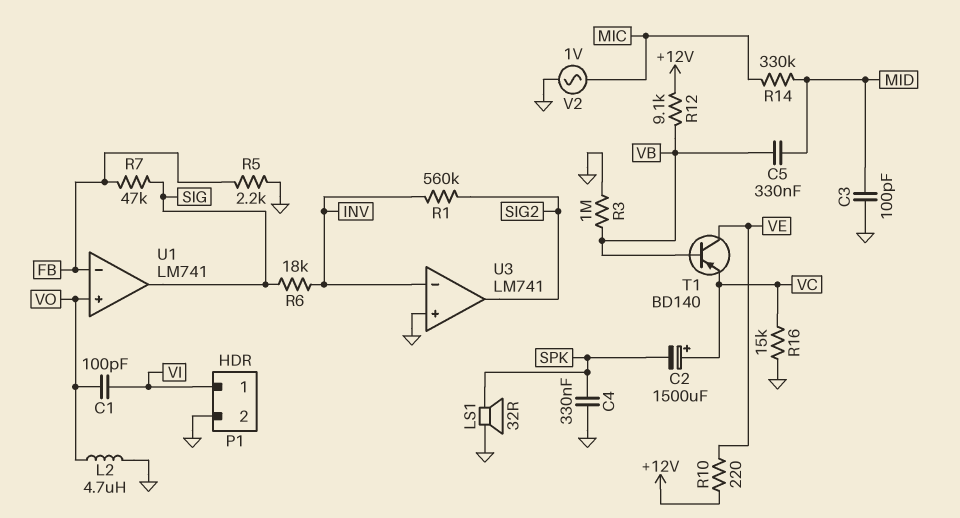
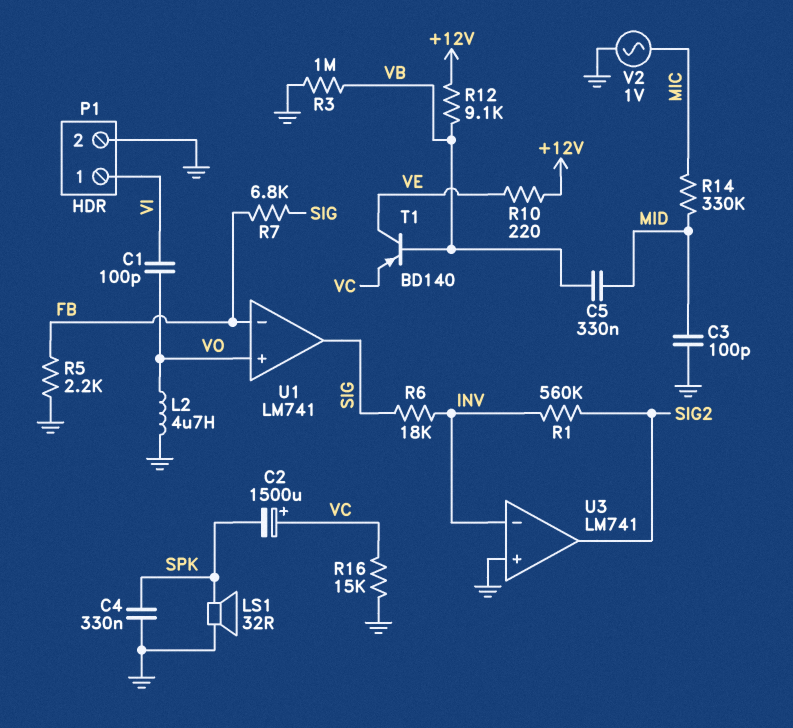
R7: 47k (FB, SIG) -> 6.8k (FB, SIG)

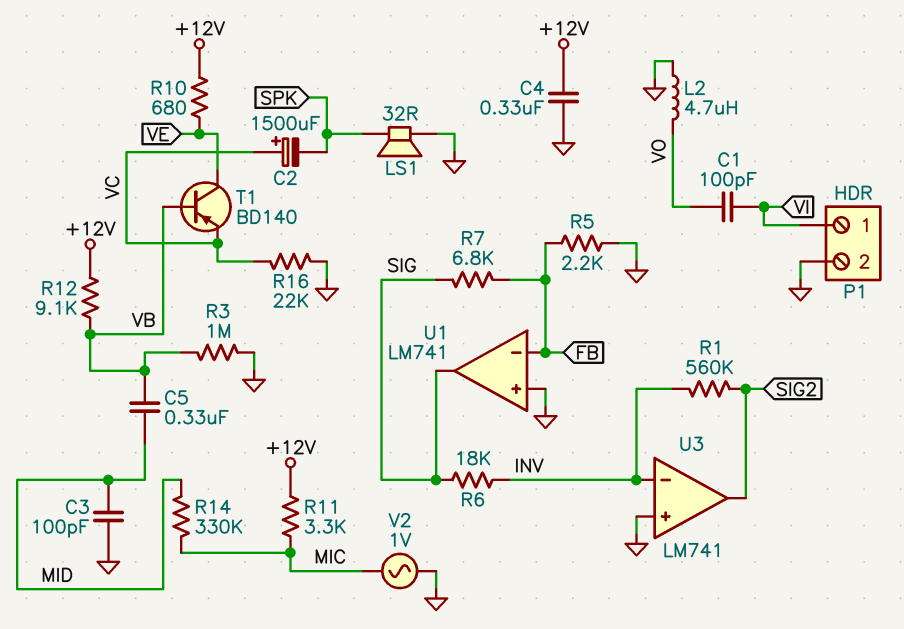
C4: 330nF (GND, SPK) -> 330nF (+12V, GND)
R10: 220 (+12V, VE) -> 680 (+12V, VE)
R11: none -> 3.3k (+12V, MIC)
R16: 15k (GND, VC) -> 22k (GND, VC)
U1 pin in+: VO -> GND

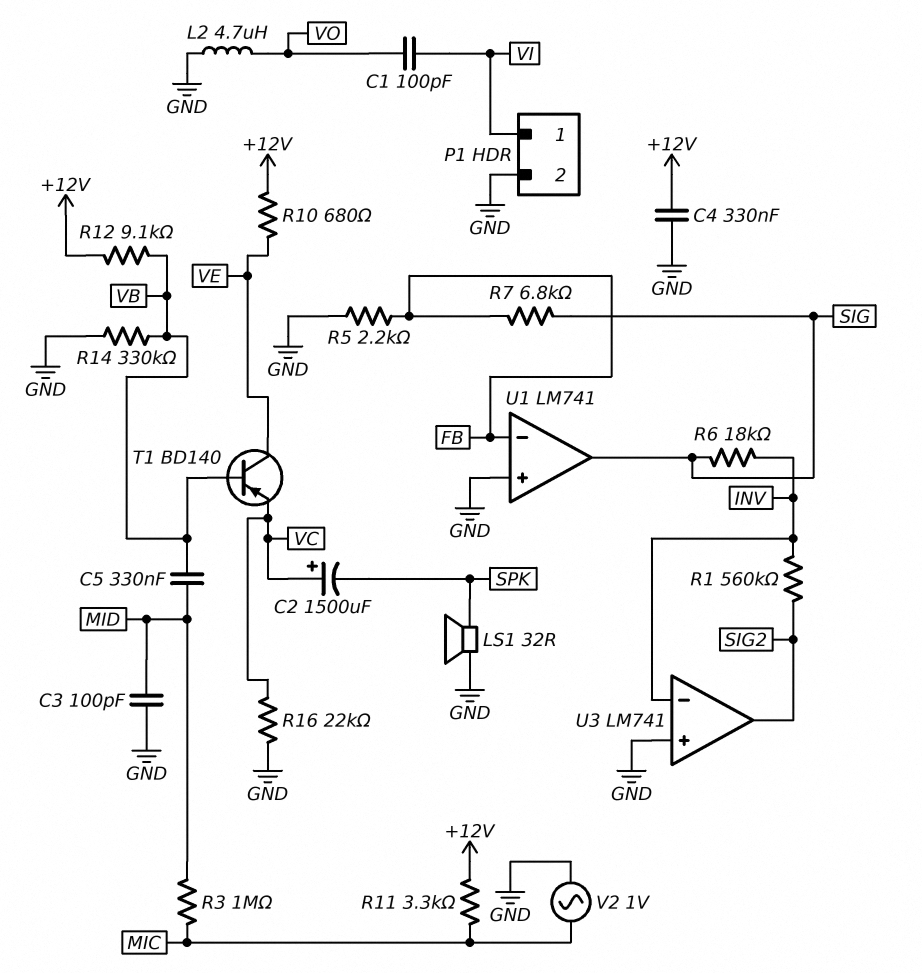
R3: 1M (GND, VB) -> 1M (MIC, MID)
R14: 330k (MIC, MID) -> 330k (GND, VB)

